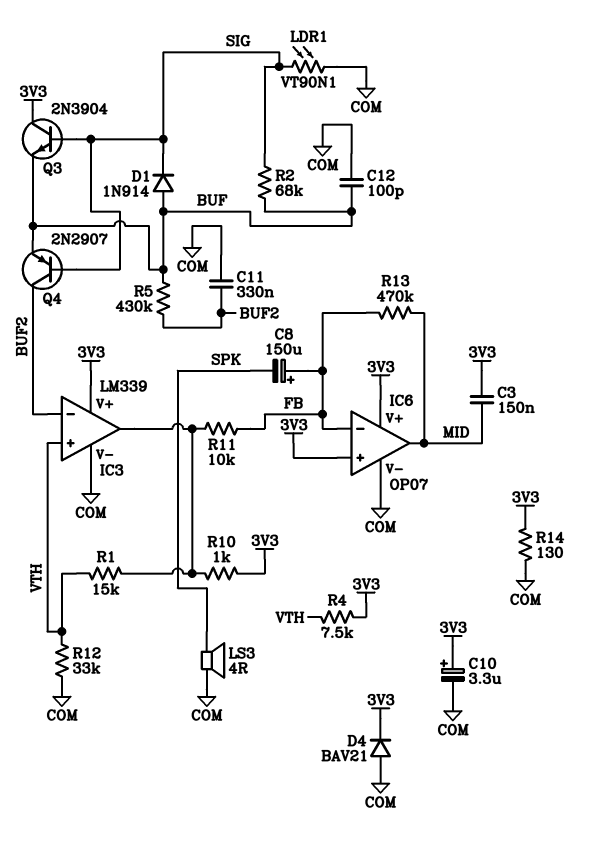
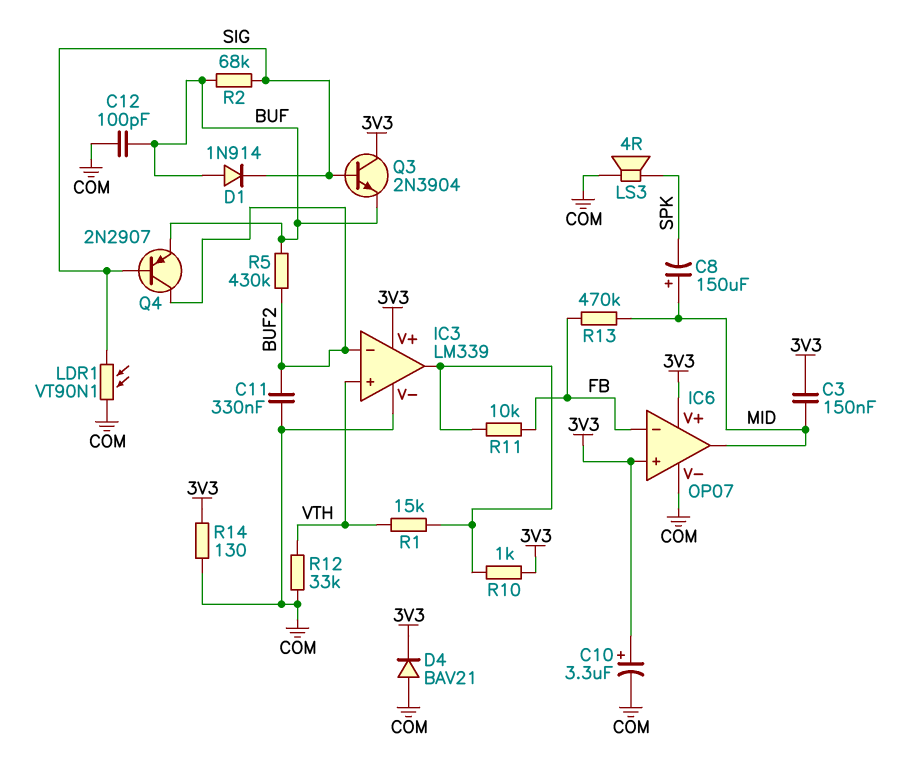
C8: 150uF (plus FB, minus SPK) -> 150uF (plus MID, minus SPK)
R4: 7.5k (3V3, VTH) -> none

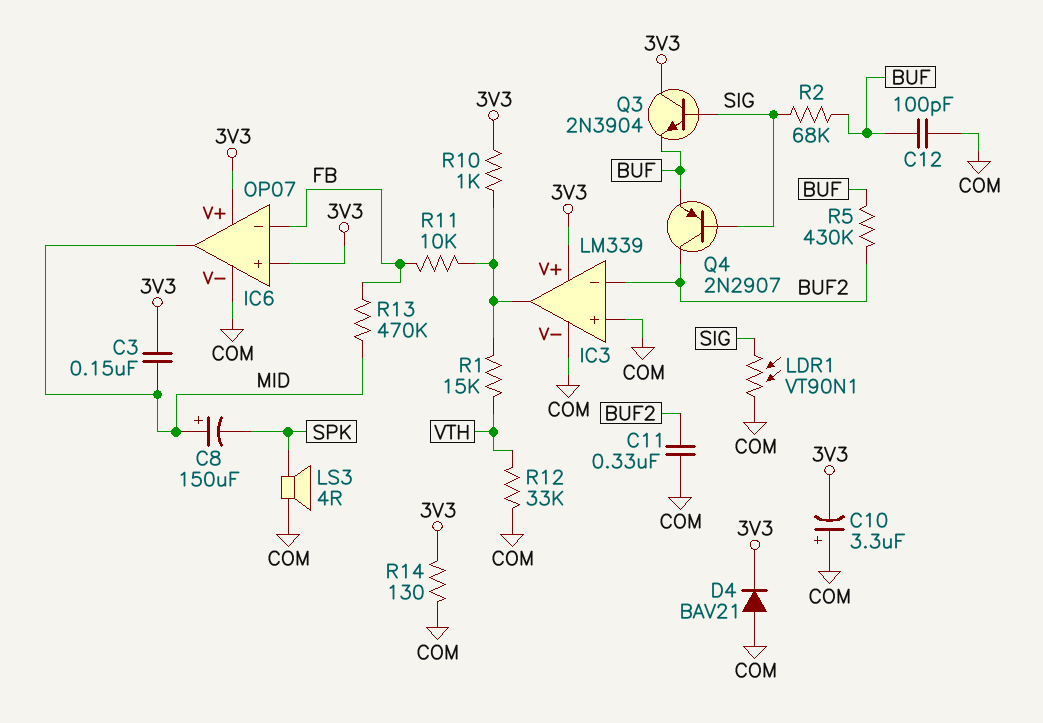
C10: 3.3uF (plus 3V3, minus COM) -> 3.3uF (plus COM, minus 3V3)
D1: diode 1N914 (A BUF, K SIG) -> none
IC3 pin in+: VTH -> COM

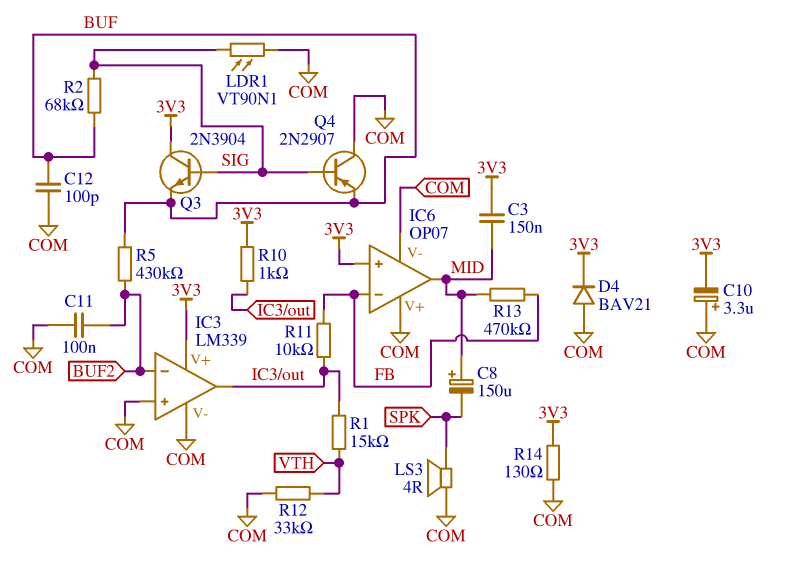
C11: 330nF (BUF2, COM) -> 100nF (BUF2, COM)
IC6 pin V+: 3V3 -> COM
Q4: PNP 2N2907 (B SIG, C BUF2, E BUF) -> PNP 2N2907 (B SIG, C COM, E BUF)

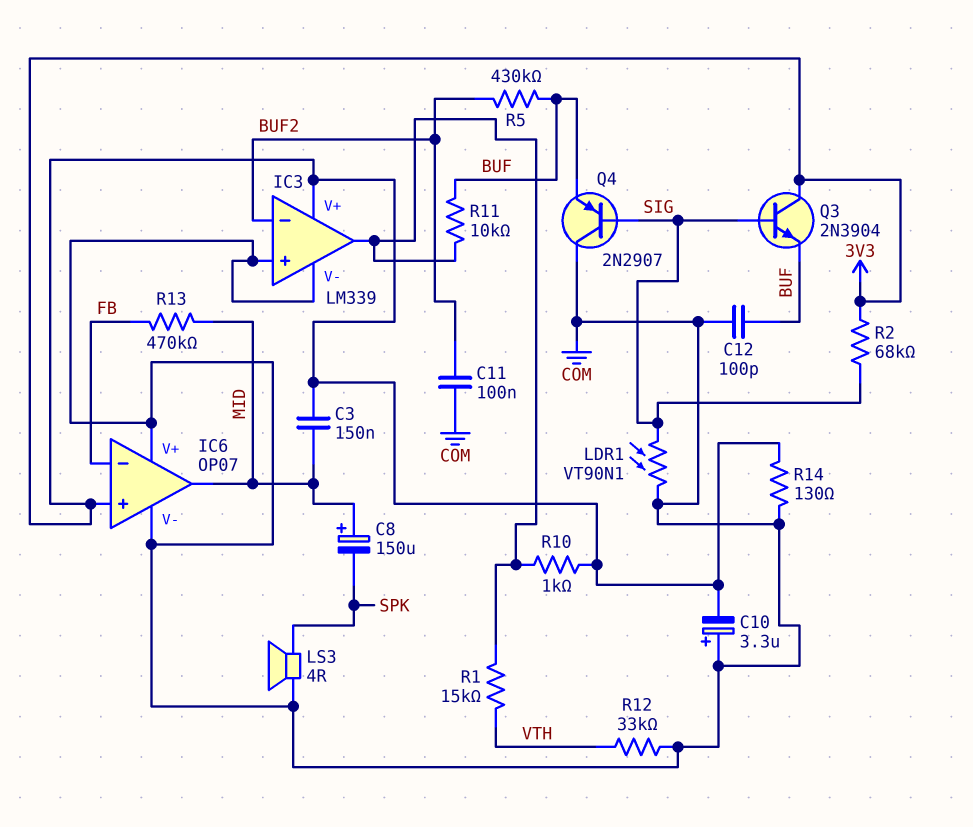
D4: diode BAV21 (A COM, K 3V3) -> none
R2: 68k (BUF, SIG) -> 68k (3V3, SIG)
R11: 10k (FB, IC3/out) -> 10k (BUF, IC3/out)

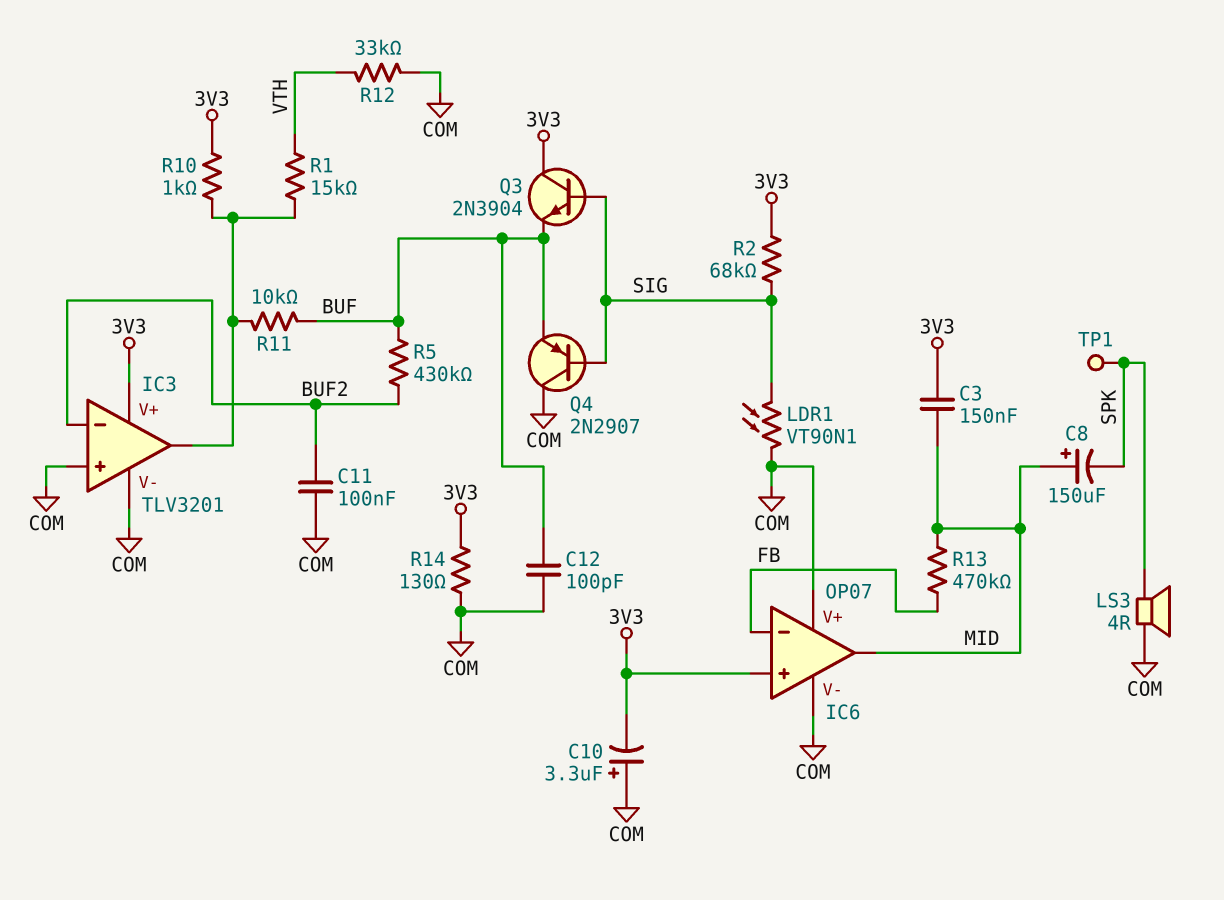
IC3: LM339 -> TLV3201
TP1: none -> test point (SPK)

